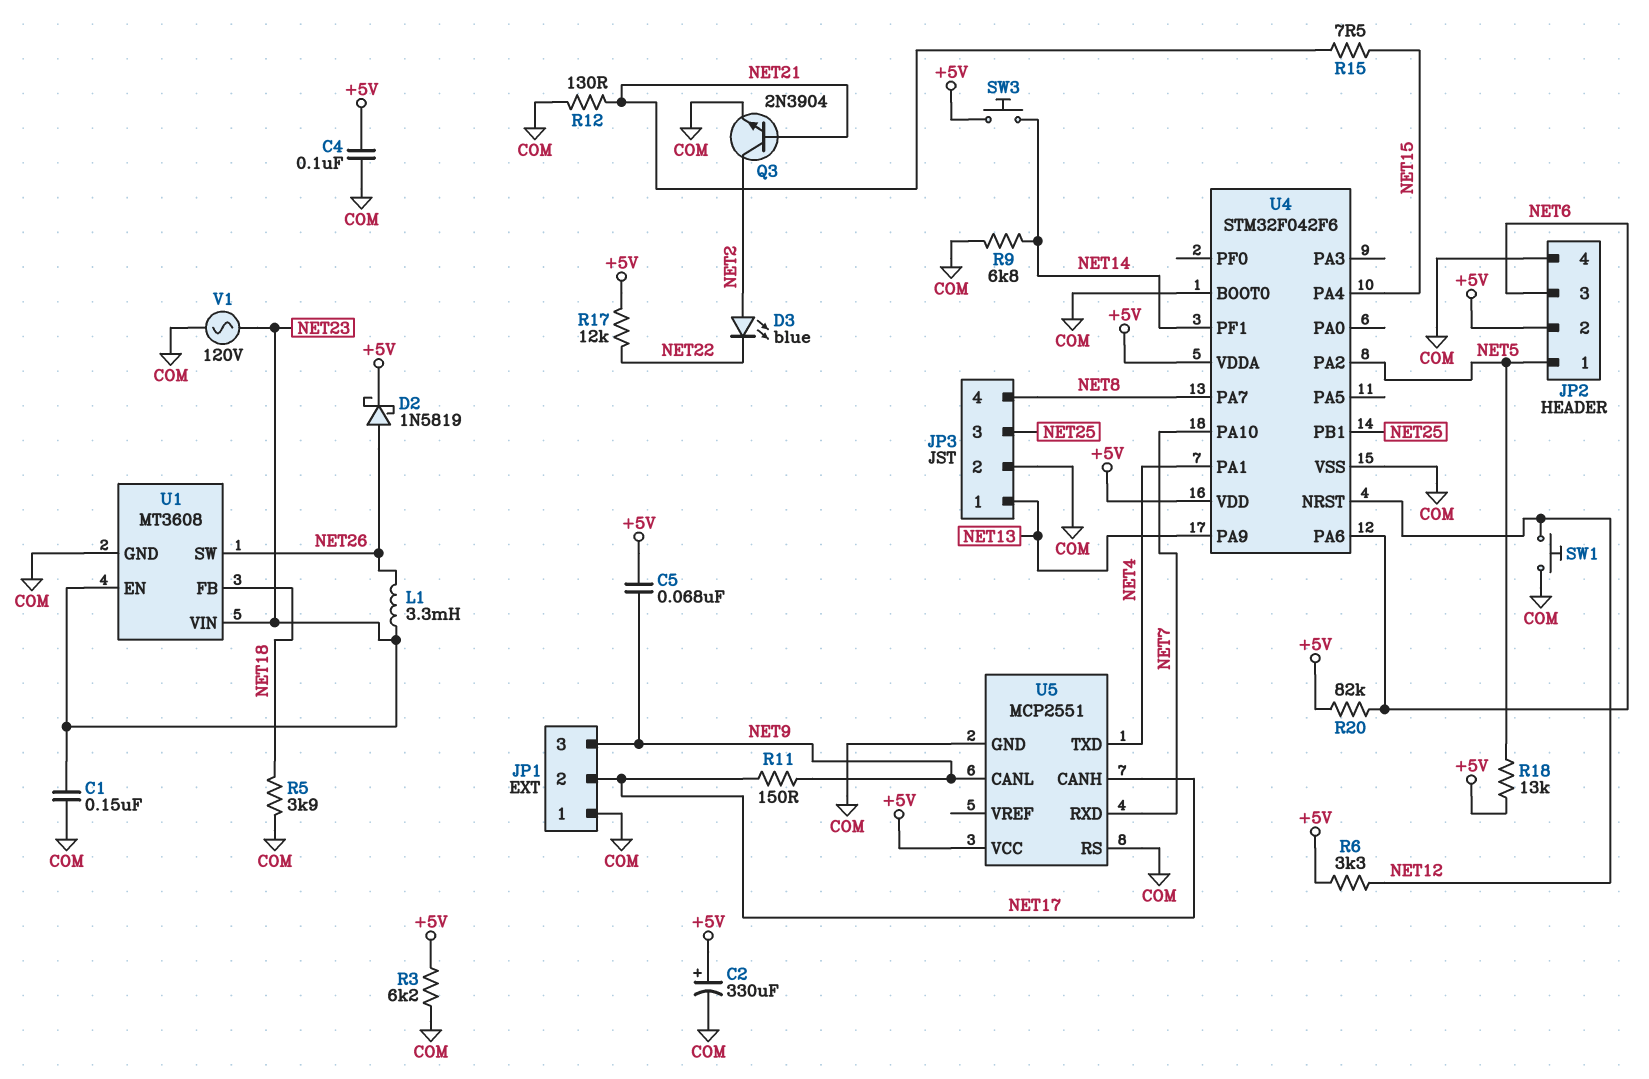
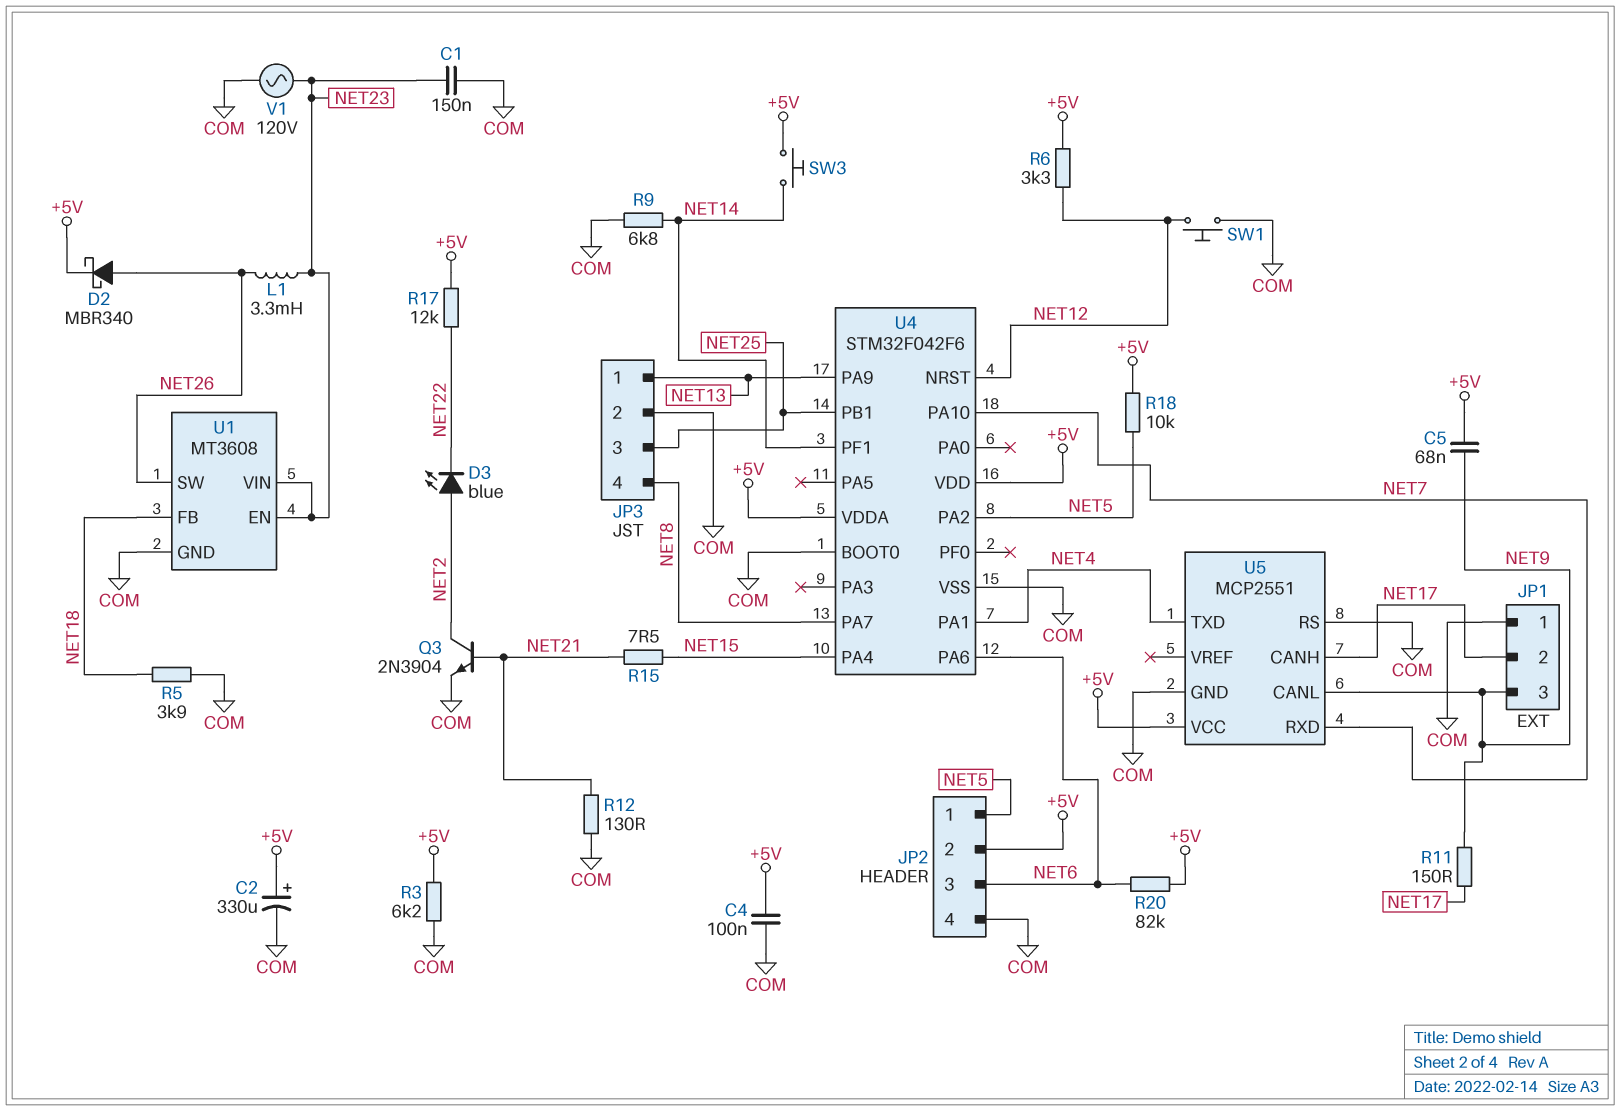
D2: schottky 1N5819 (A NET26, K +5V) -> schottky MBR340 (A NET26, K +5V)
R18: 13k (+5V, NET5) -> 10k (+5V, NET5)

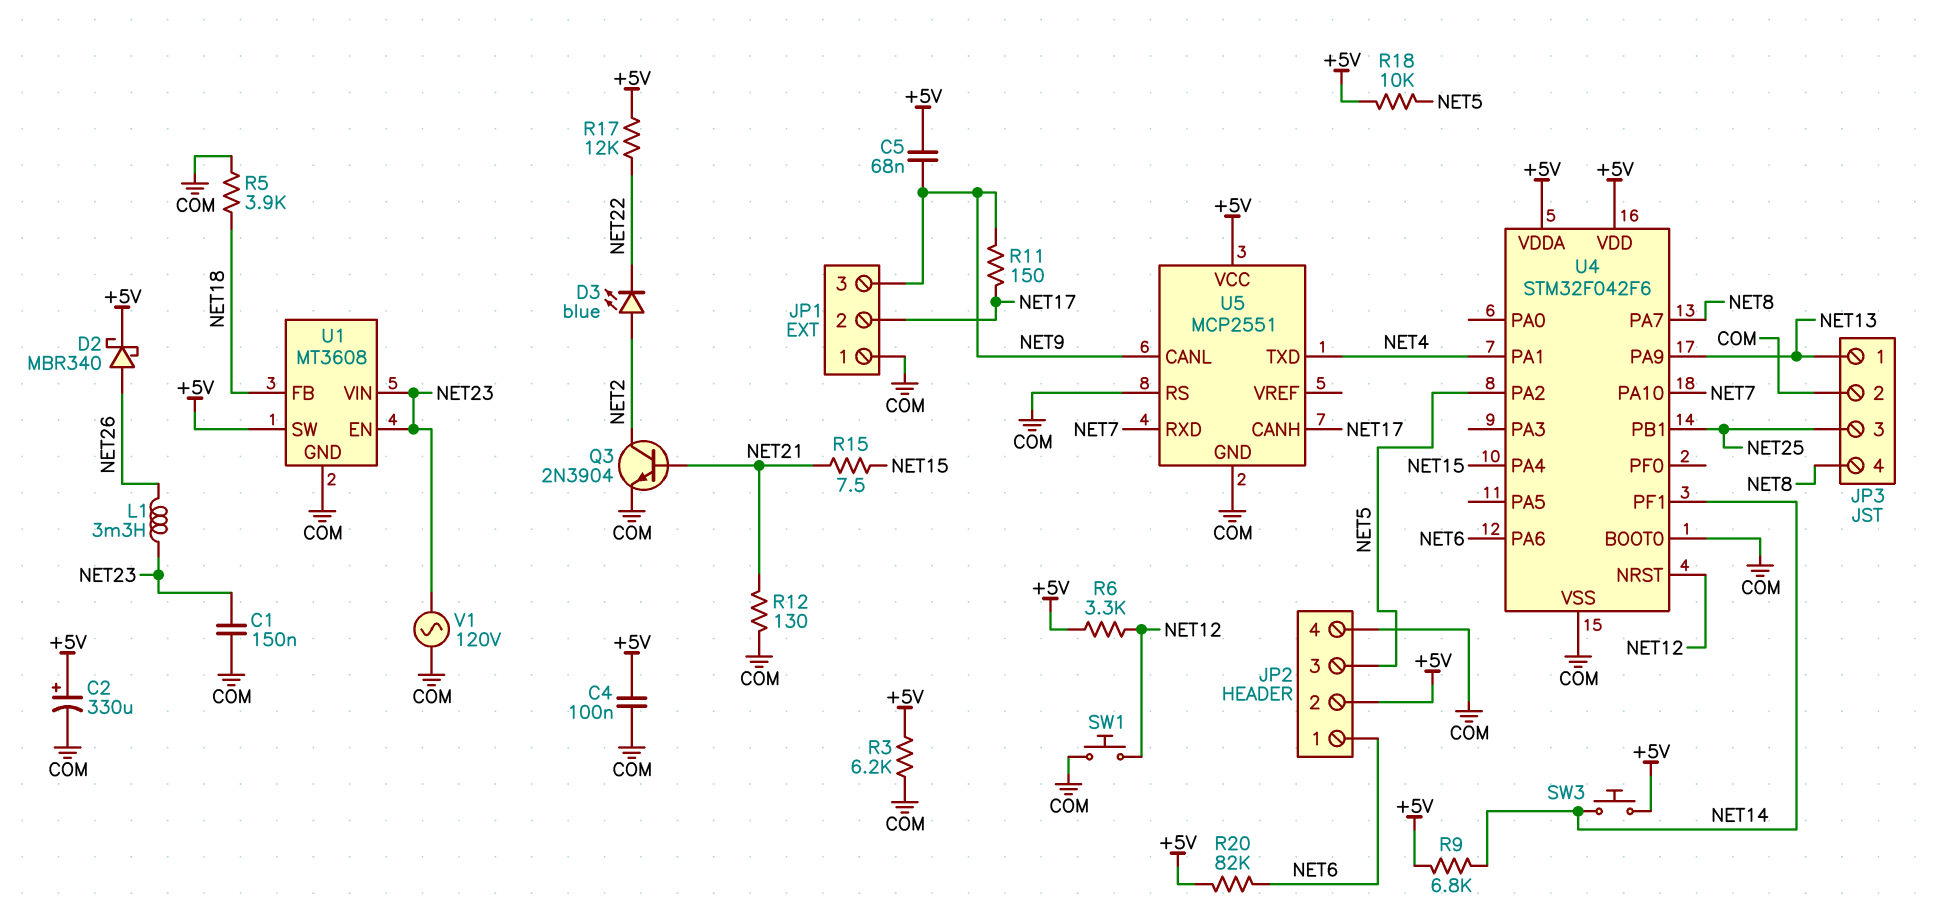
JP2 pin 1: NET5 -> NET6
JP2 pin 3: NET6 -> NET5
R9: 6.8k (COM, NET14) -> 6.8k (+5V, NET14)
U1 pin SW: NET26 -> +5V

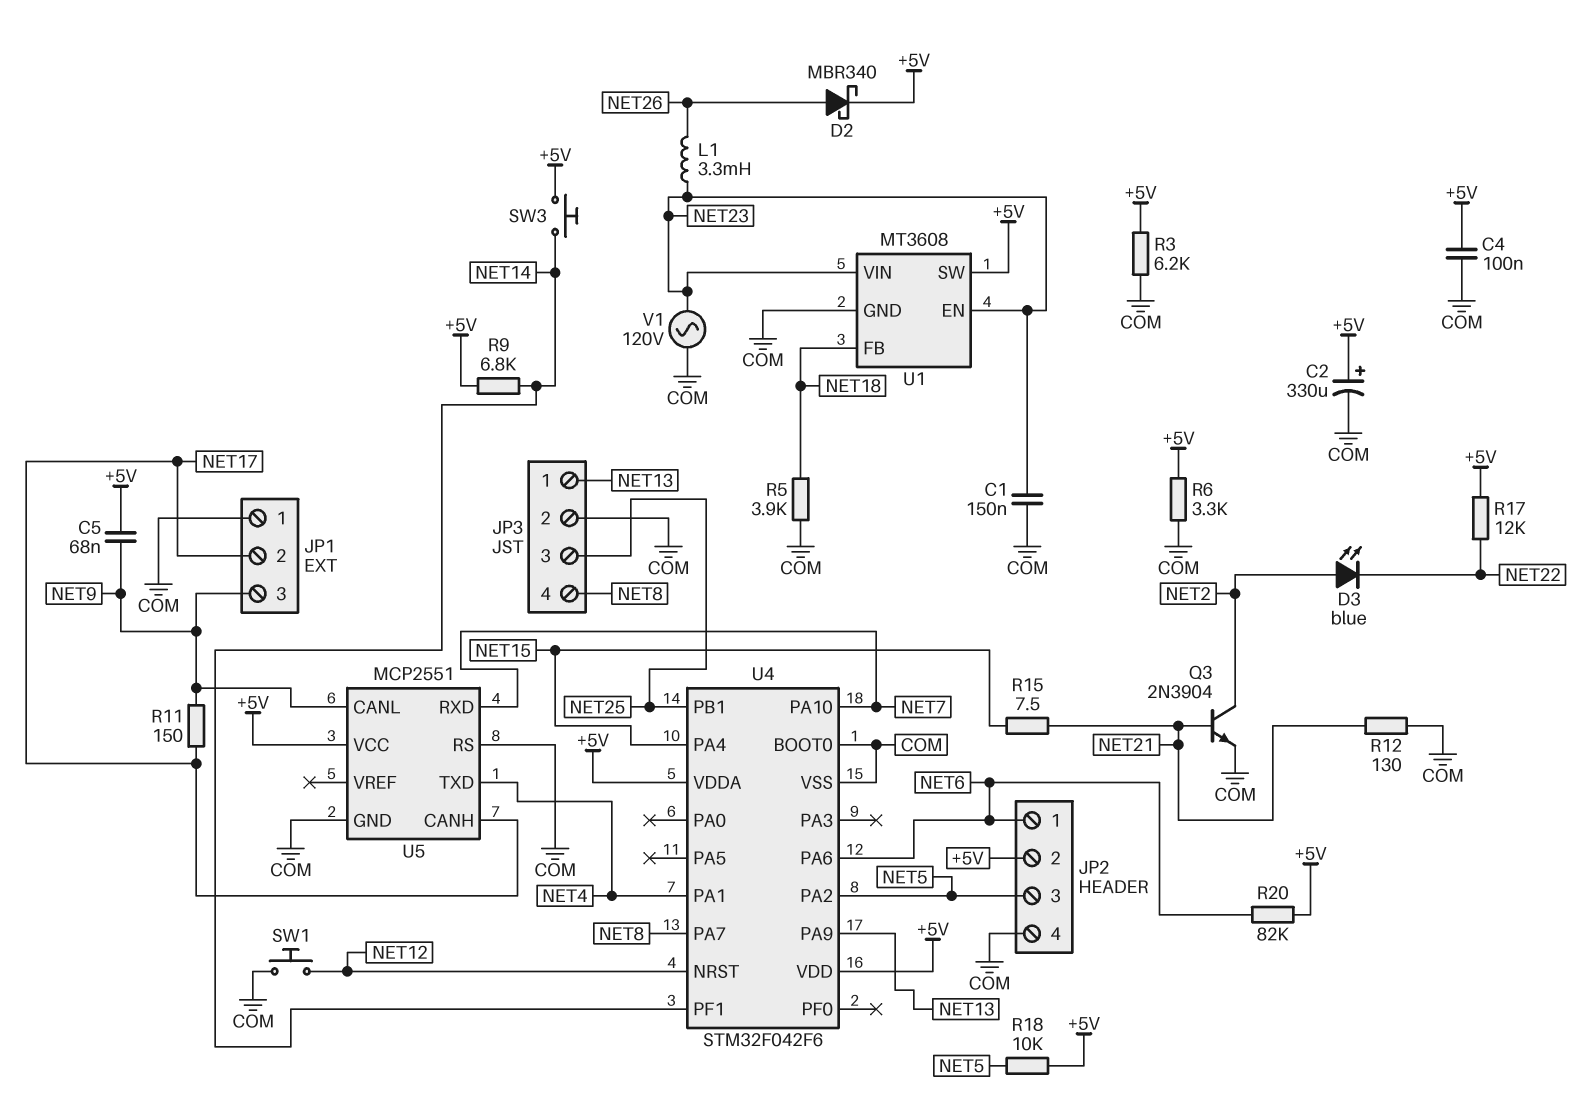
R6: 3.3k (+5V, NET12) -> 3.3k (+5V, COM)

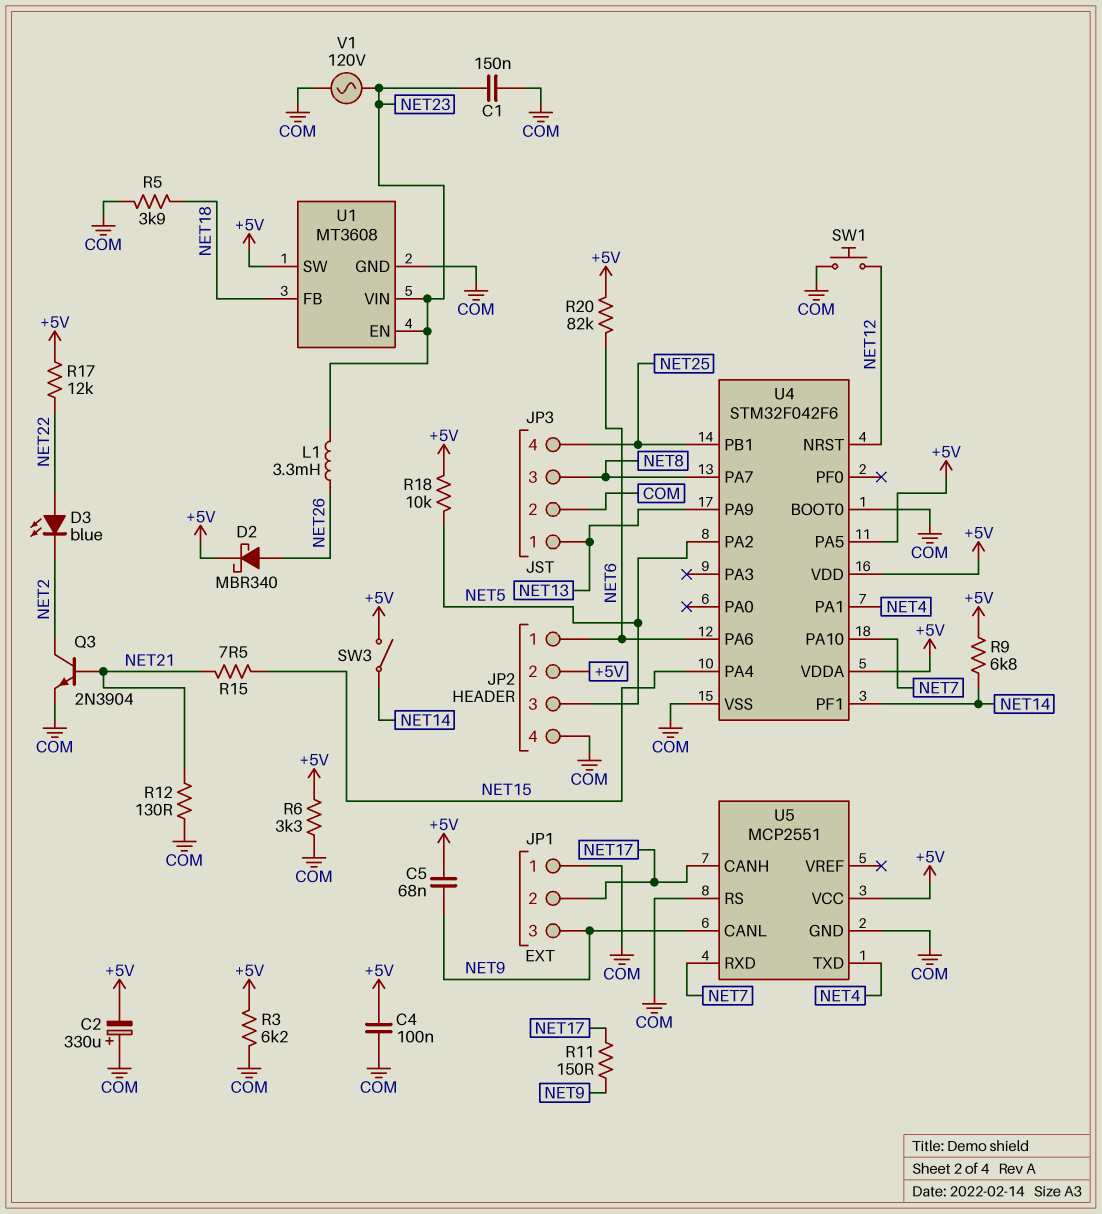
C2: 330uF (plus +5V, minus COM) -> 330uF (plus COM, minus +5V)
D3: LED blue (A NET2, K NET22) -> LED blue (A NET22, K NET2)
JP3 pin 3: NET25 -> NET8
JP3 pin 4: NET8 -> NET25
SW3: button (+5V, NET14) -> switch (+5V, NET14)
U4 pin PA5: none -> +5V

